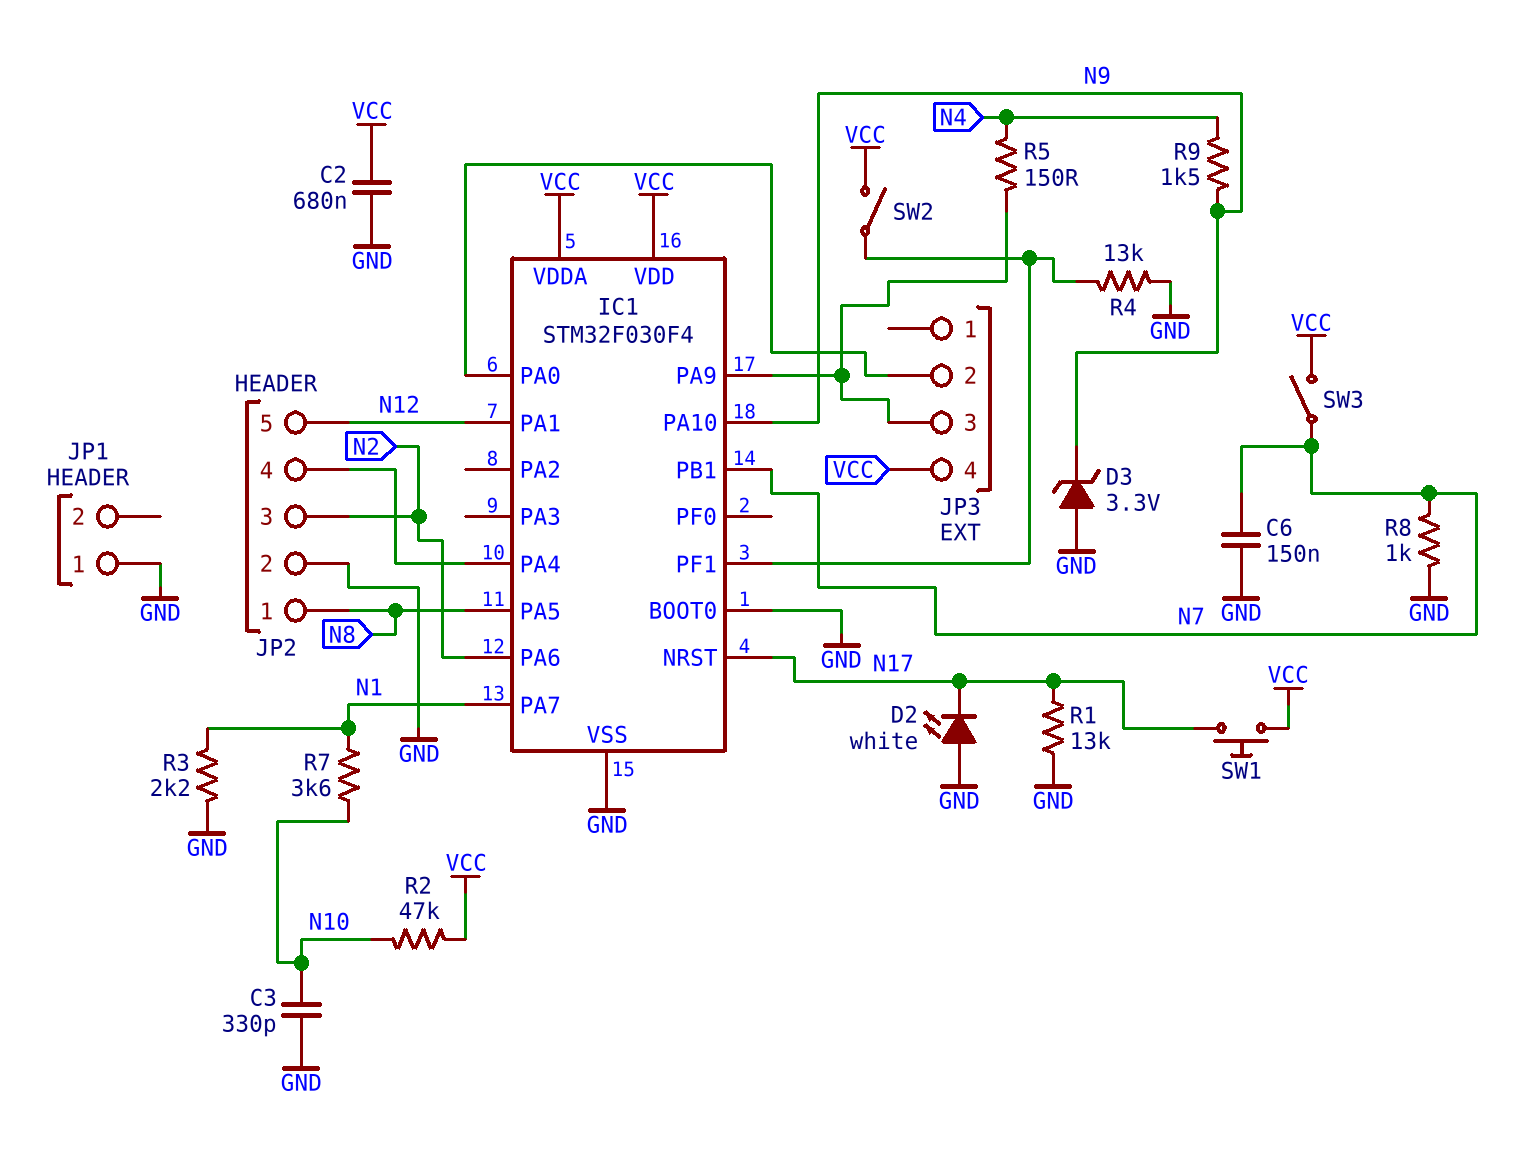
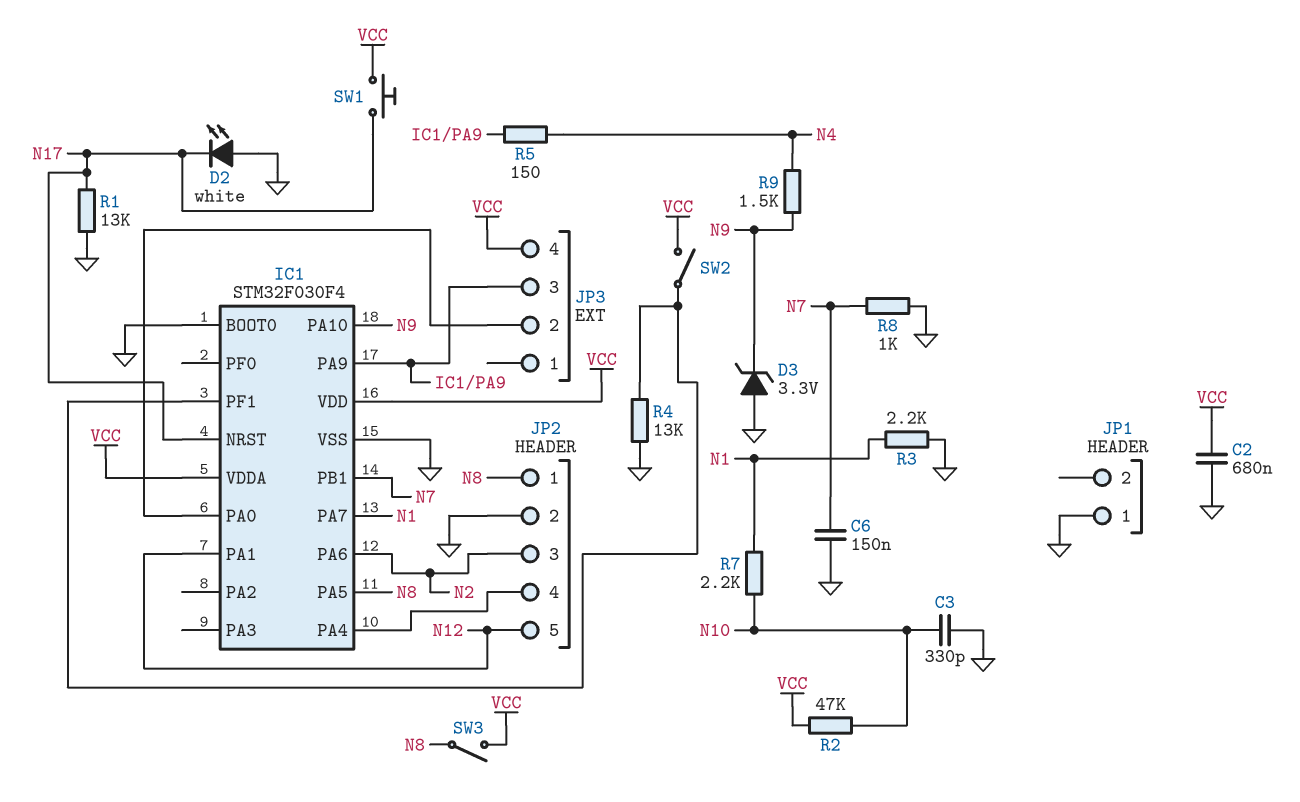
R7: 3.6k (N1, N10) -> 2.2k (N1, N10)
SW3: switch (N7, VCC) -> switch (N8, VCC)

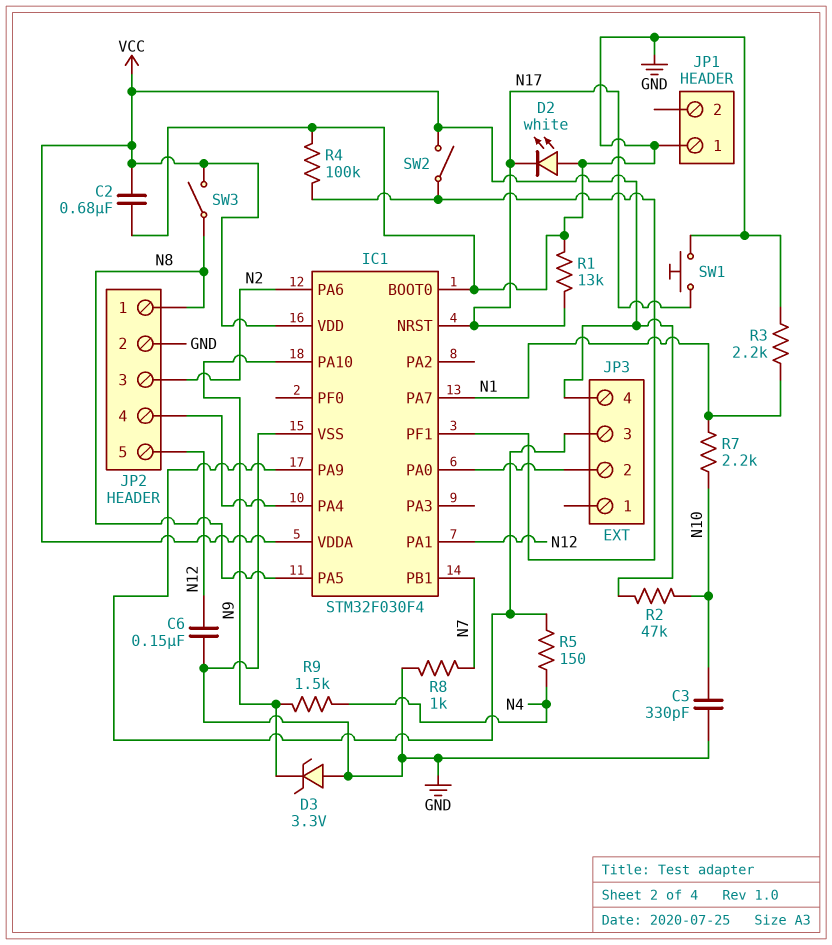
C6: 150nF (GND, N7) -> 150nF (GND, N12)
R4: 13k (GND, IC1/PF1) -> 100k (GND, IC1/PF1)
SW1: button (N17, VCC) -> button (GND, N17)

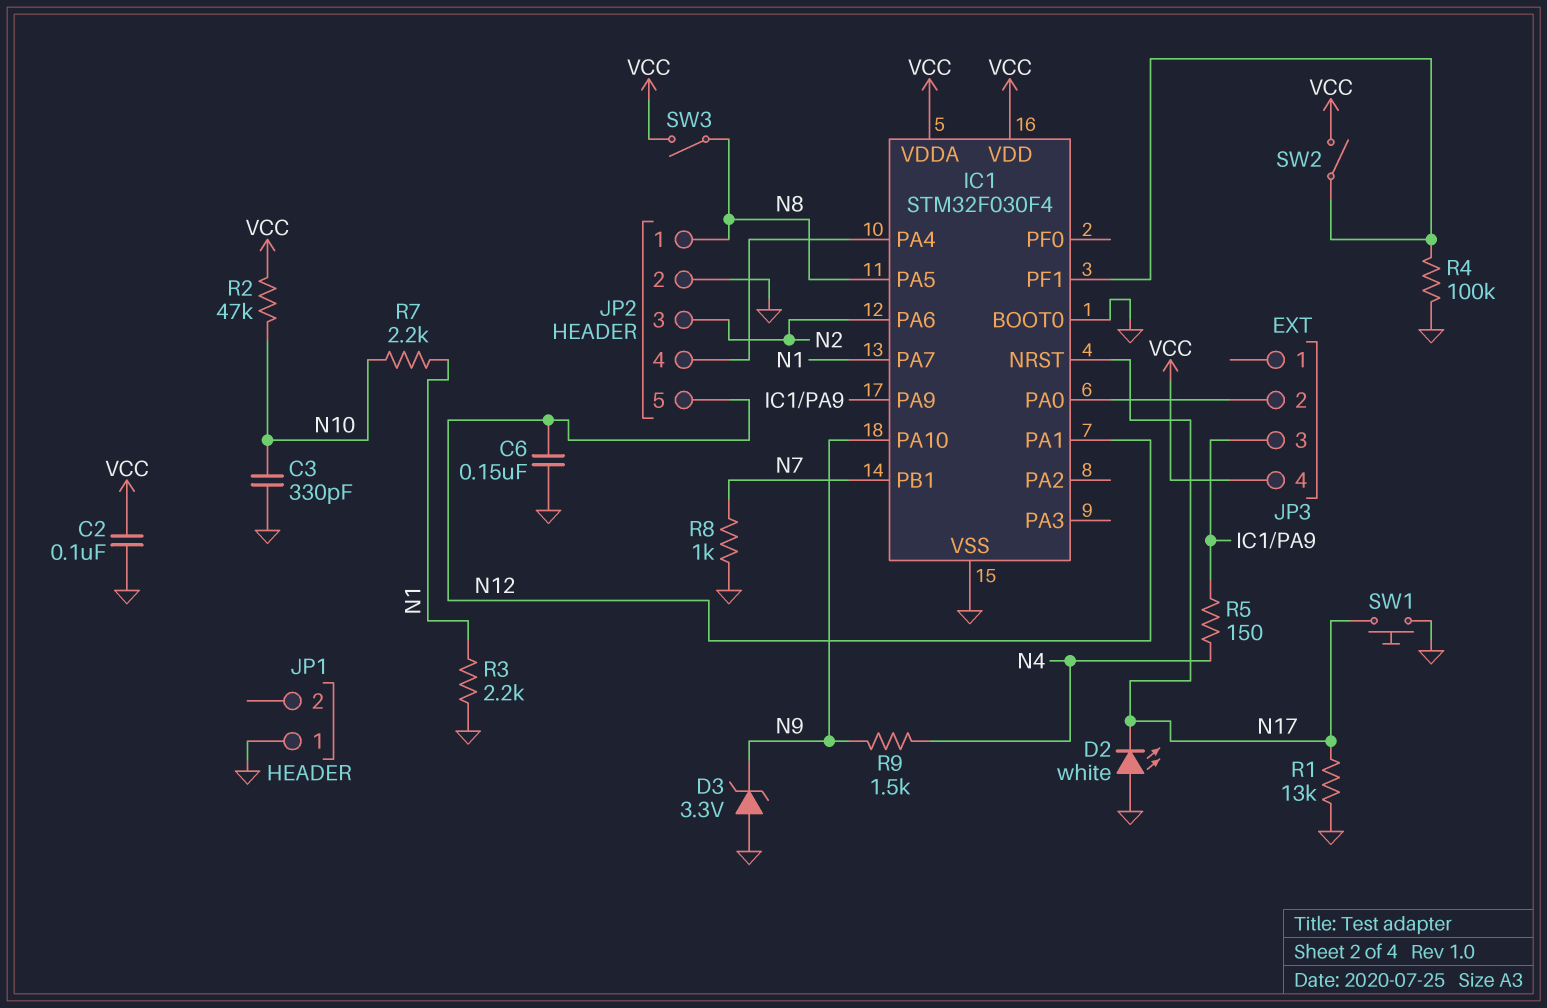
C2: 680nF (GND, VCC) -> 100nF (GND, VCC)

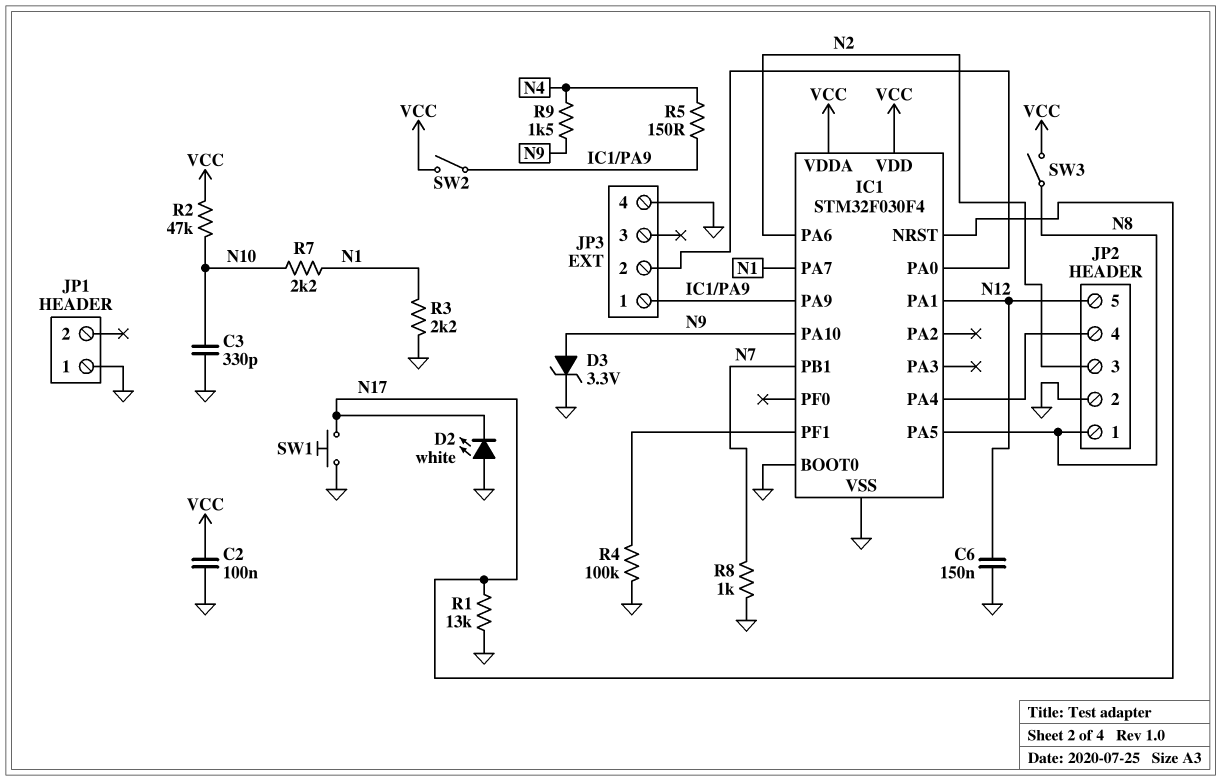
D3: zener 3.3V (A GND, K N9) -> zener 3.3V (A N9, K GND)
JP3 pin 1: none -> IC1/PA9
JP3 pin 3: IC1/PA9 -> none
JP3 pin 4: VCC -> GND
SW2: switch (IC1/PF1, VCC) -> switch (IC1/PA9, VCC)

